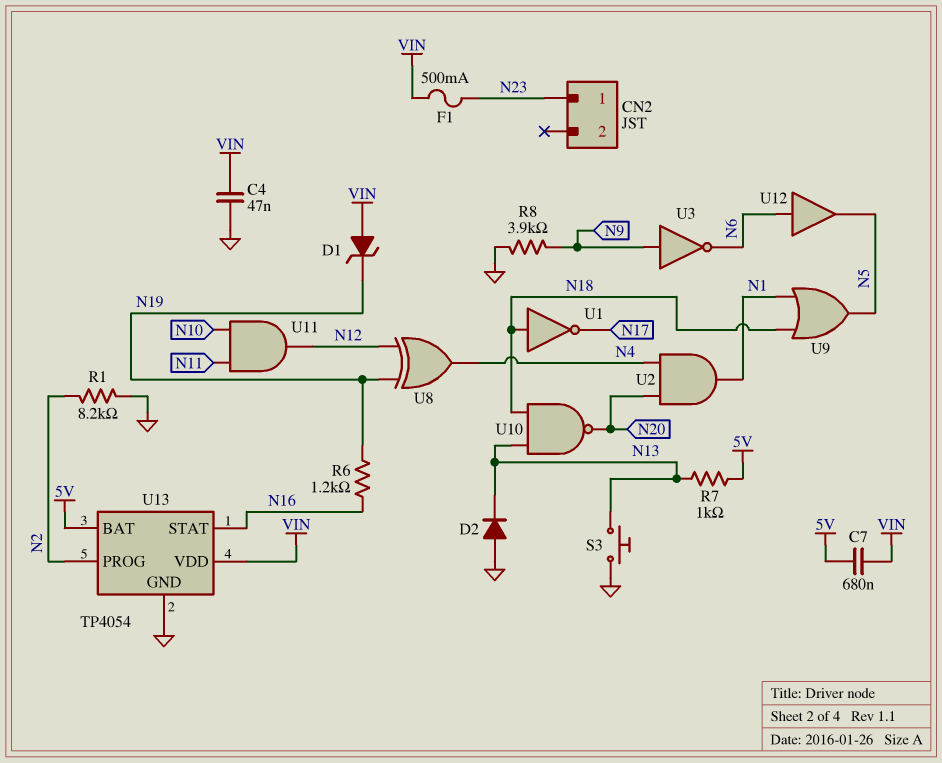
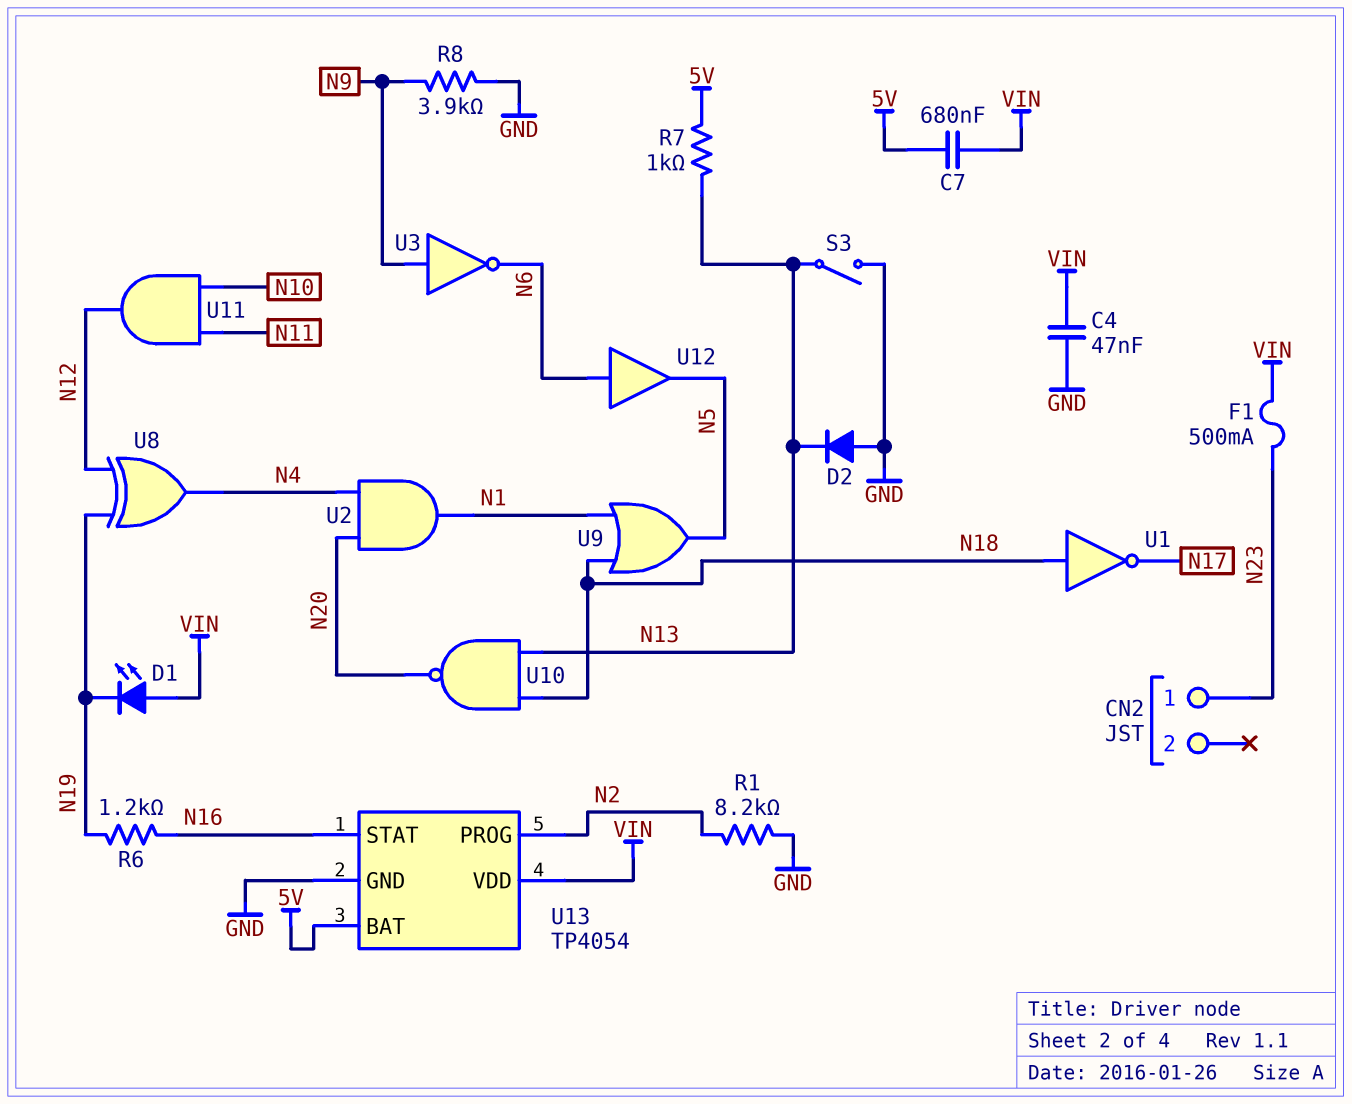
D1: zener (A VIN, K N19) -> LED (A VIN, K N19)
S3: button (GND, N13) -> switch (GND, N13)

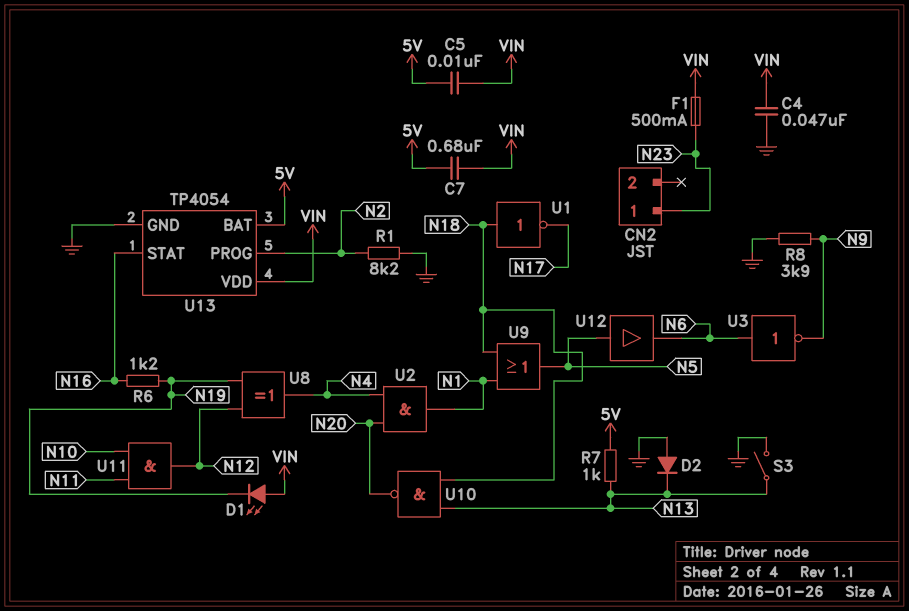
C5: none -> 10nF (5V, VIN)
U3: NOT (in N9, out N6) -> NOT (in N6, out N9)
U12: buffer (in N6, out N5) -> buffer (in N5, out N6)

